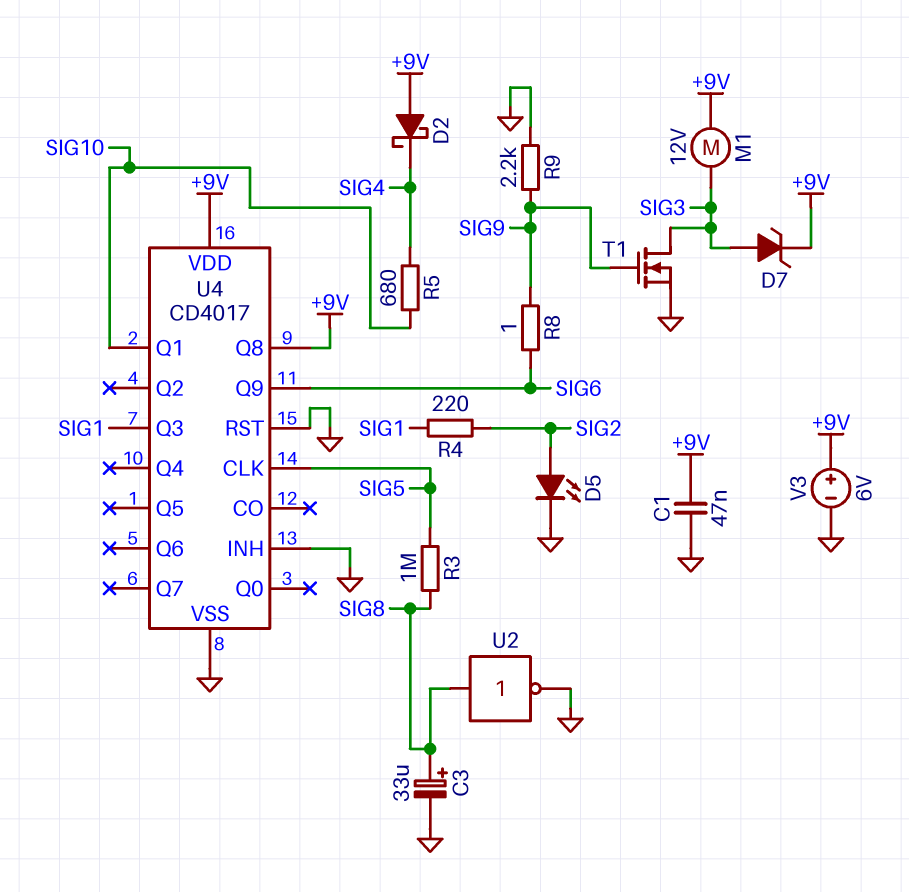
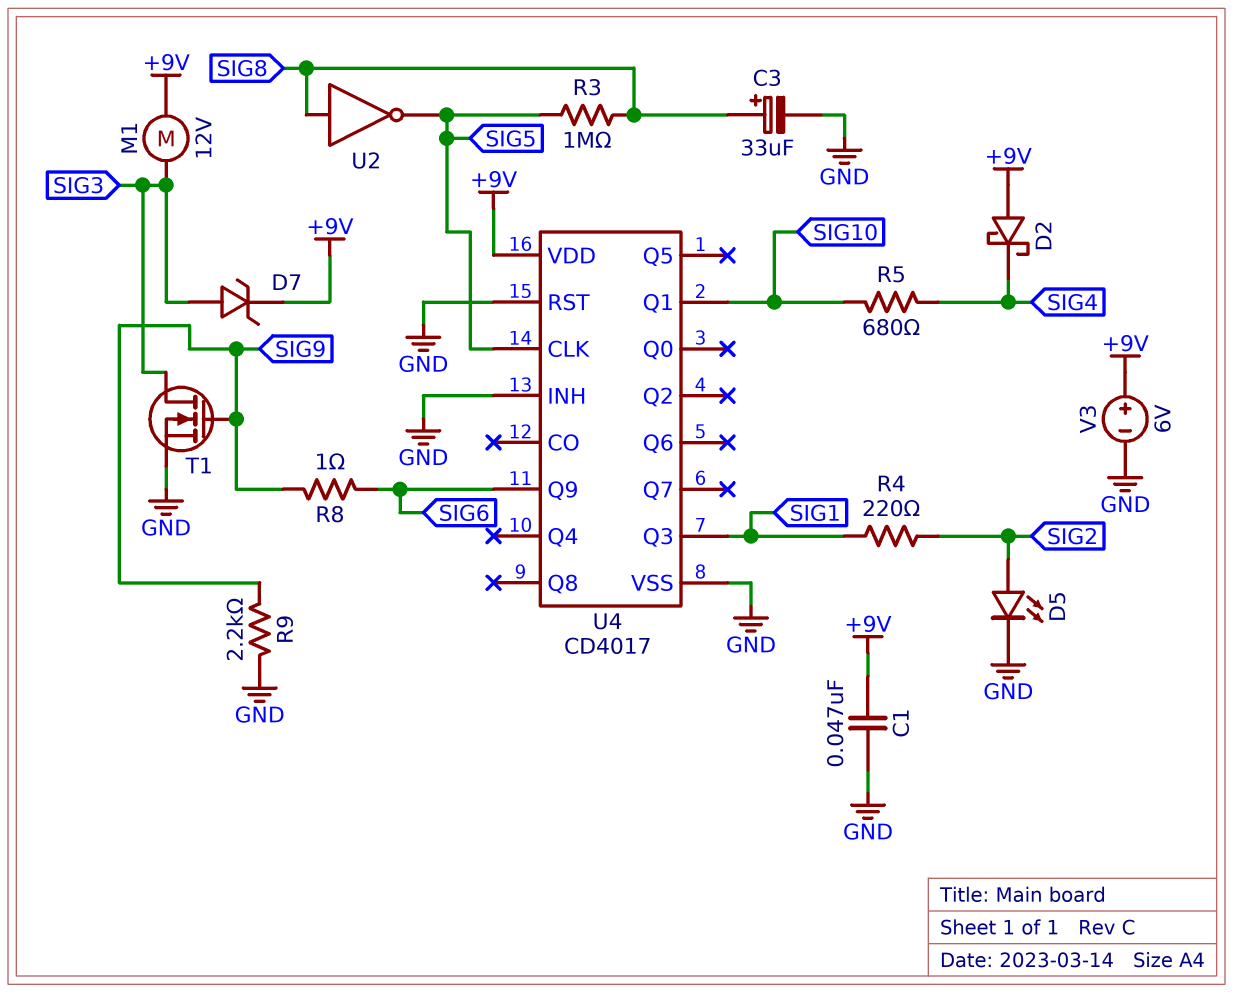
U2: NOT (in SIG8, out GND) -> NOT (in SIG8, out SIG5)
U4 pin Q8: +9V -> none

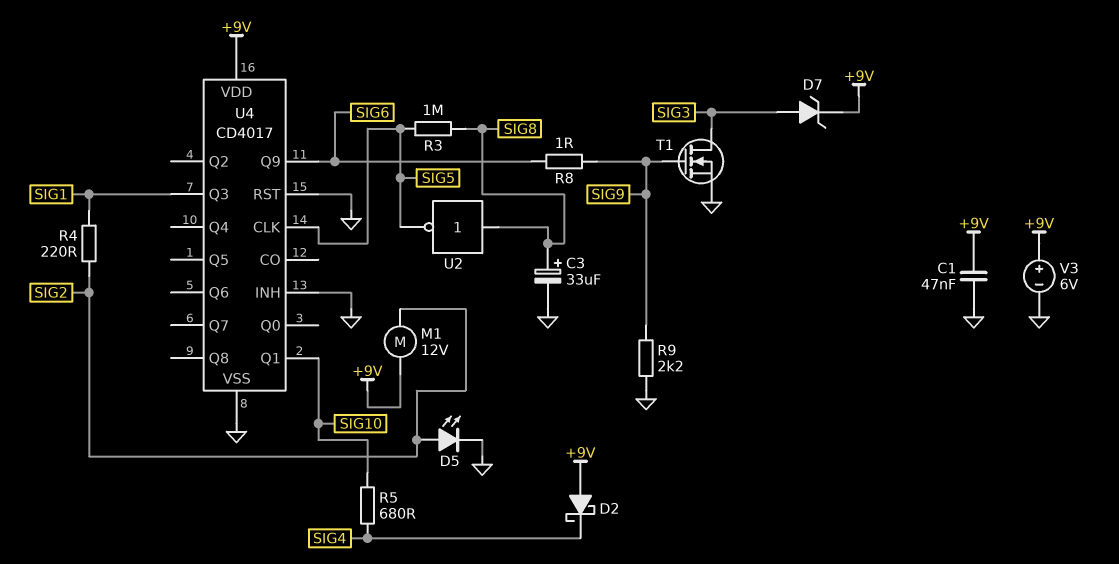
M1: motor 12V (+9V, SIG3) -> motor 12V (+9V, SIG2)

